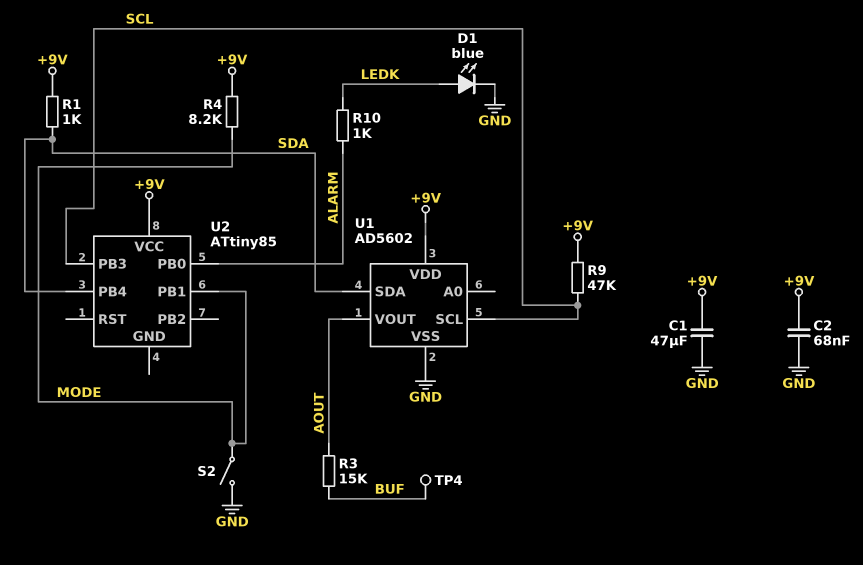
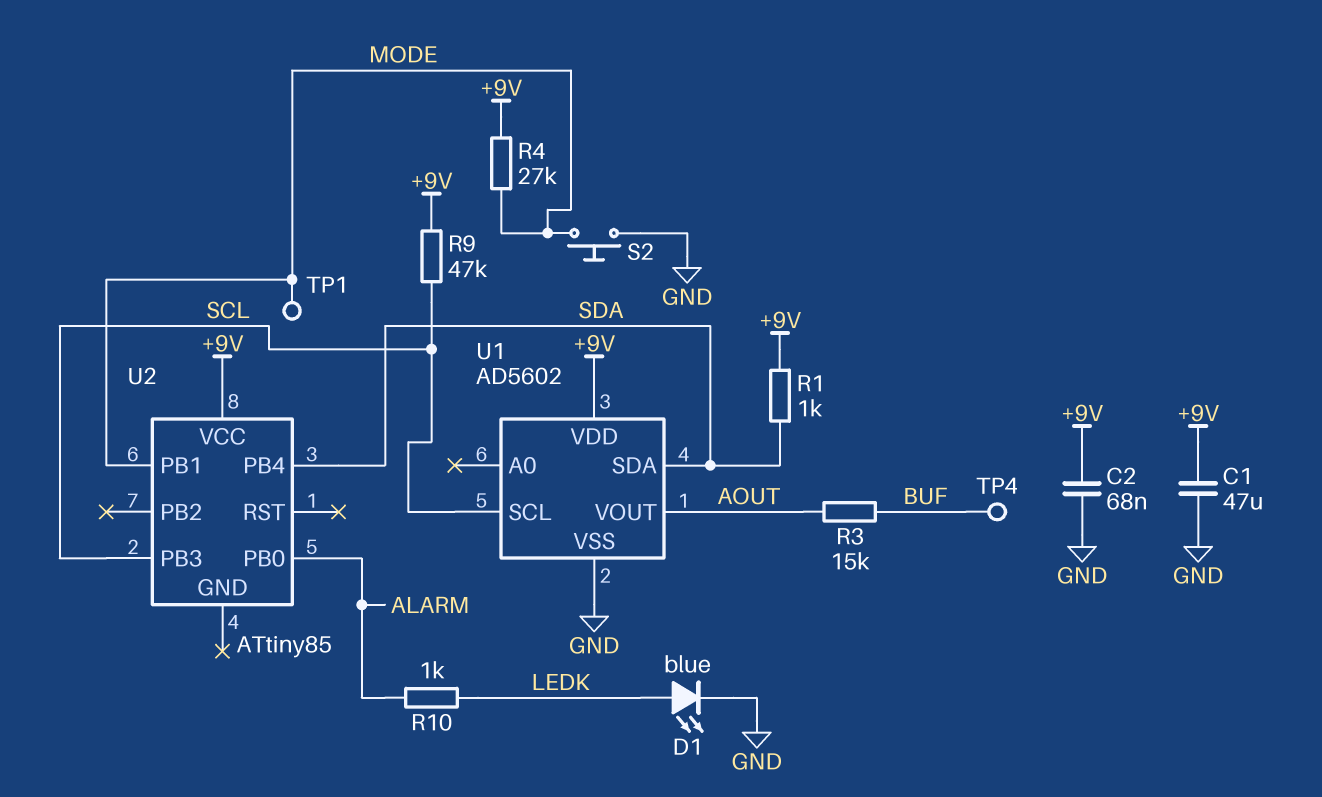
R4: 8.2k (+9V, MODE) -> 27k (+9V, MODE)
S2: switch (GND, MODE) -> button (GND, MODE)
TP1: none -> test point (MODE)

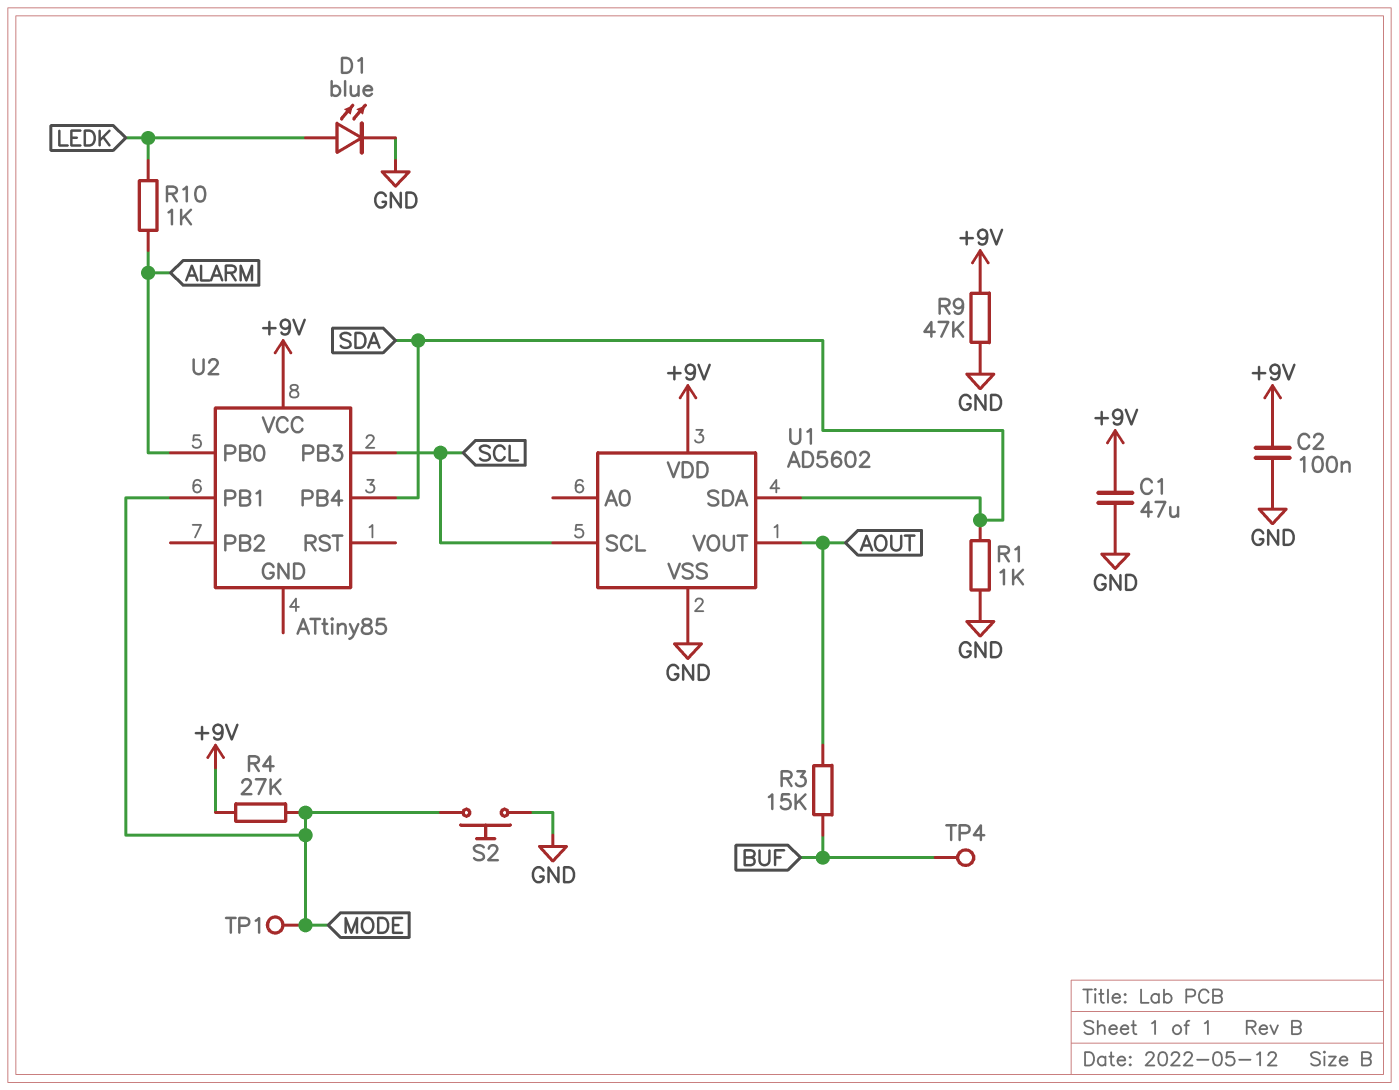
C2: 68nF (+9V, GND) -> 100nF (+9V, GND)
R1: 1k (+9V, SDA) -> 1k (GND, SDA)
R9: 47k (+9V, SCL) -> 47k (+9V, GND)

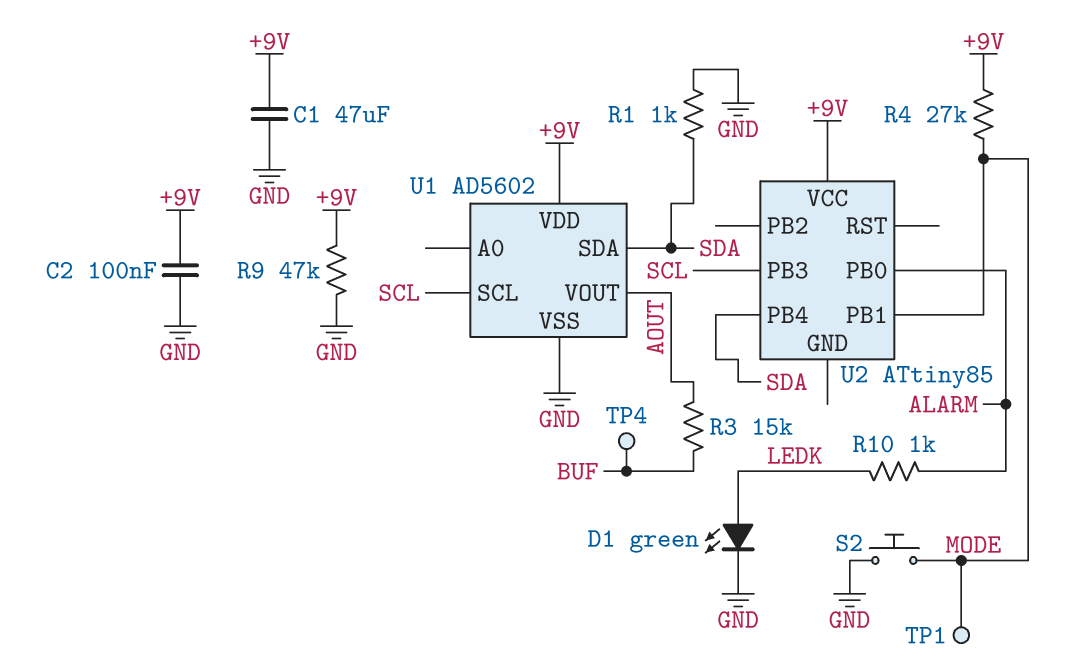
D1: LED blue (A LEDK, K GND) -> LED green (A LEDK, K GND)

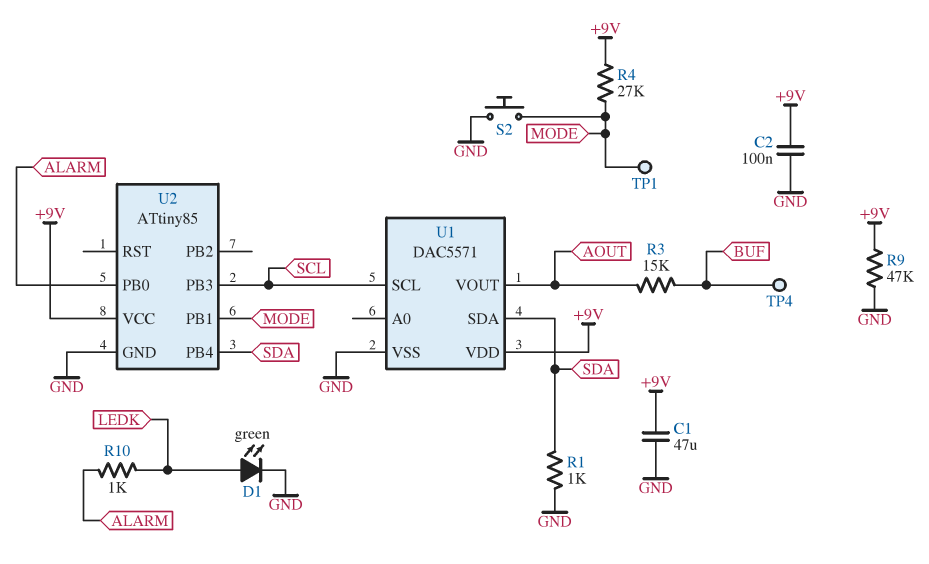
U1: AD5602 -> DAC5571
U2 pin GND: none -> GND

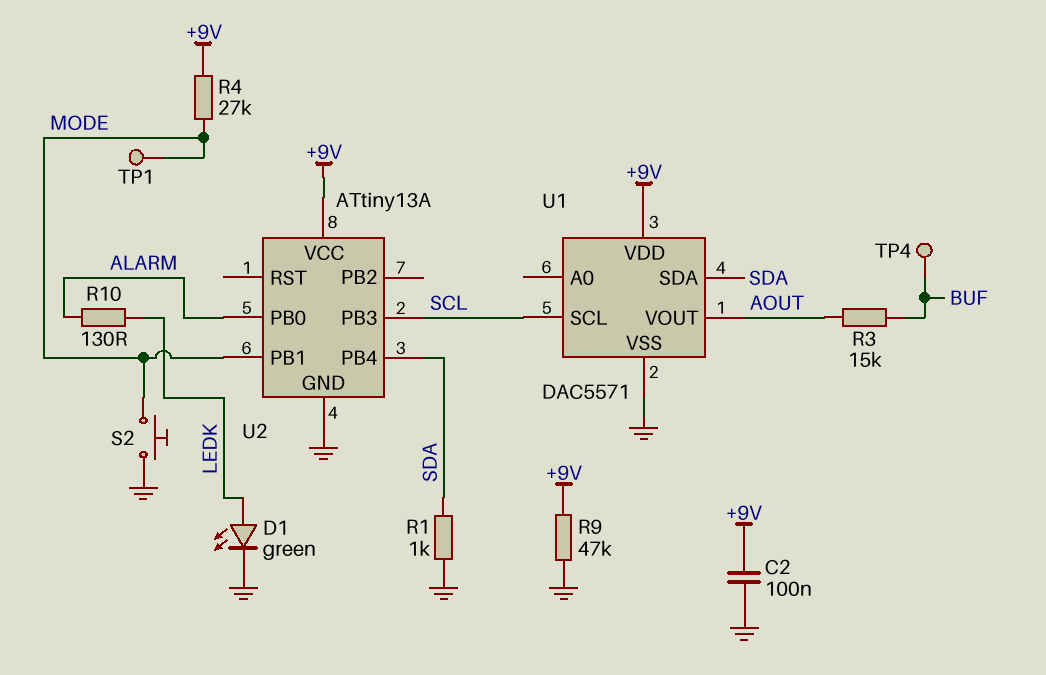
C1: 47uF (+9V, GND) -> none
R10: 1k (ALARM, LEDK) -> 130 (ALARM, LEDK)
U2: ATtiny85 -> ATtiny13A

